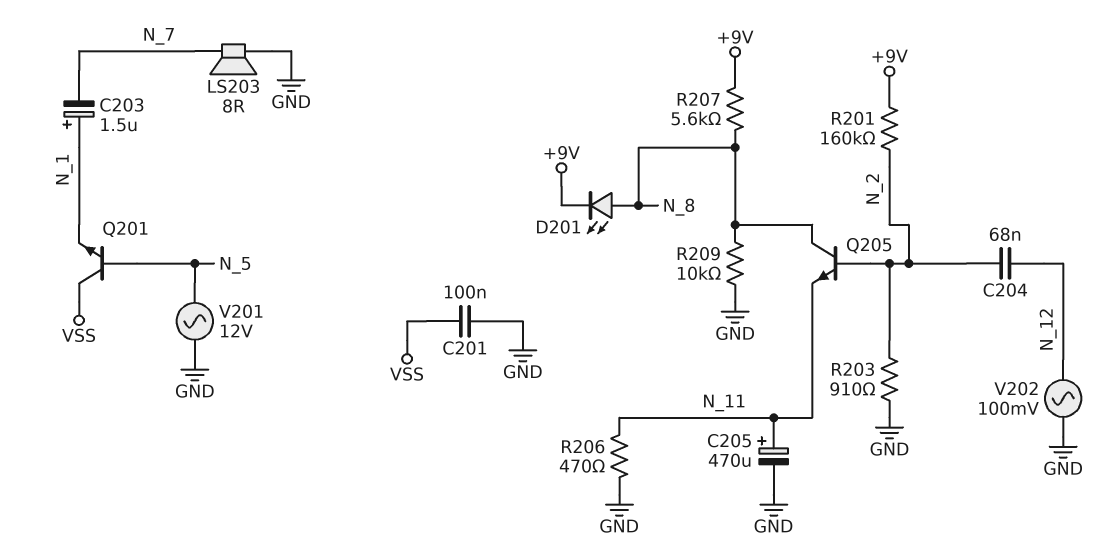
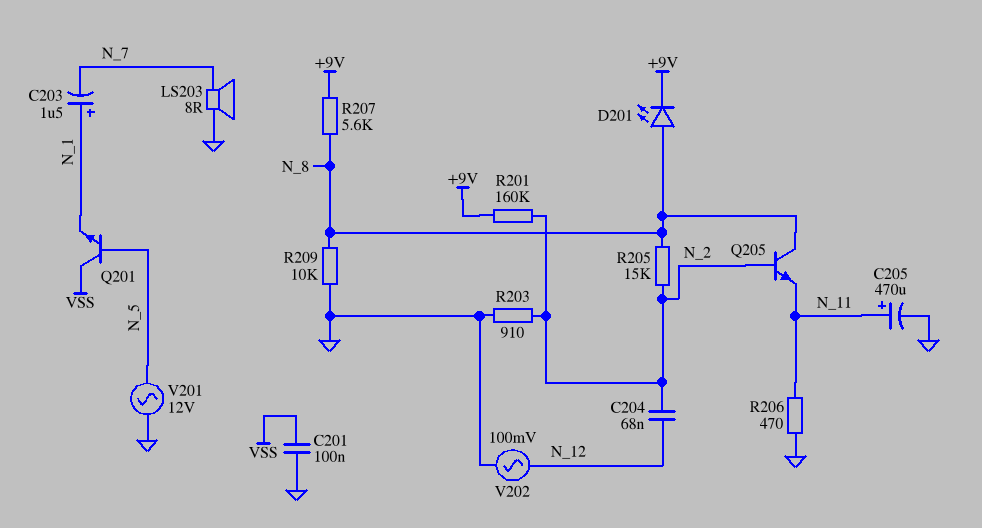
R205: none -> 15k (N_2, N_8)

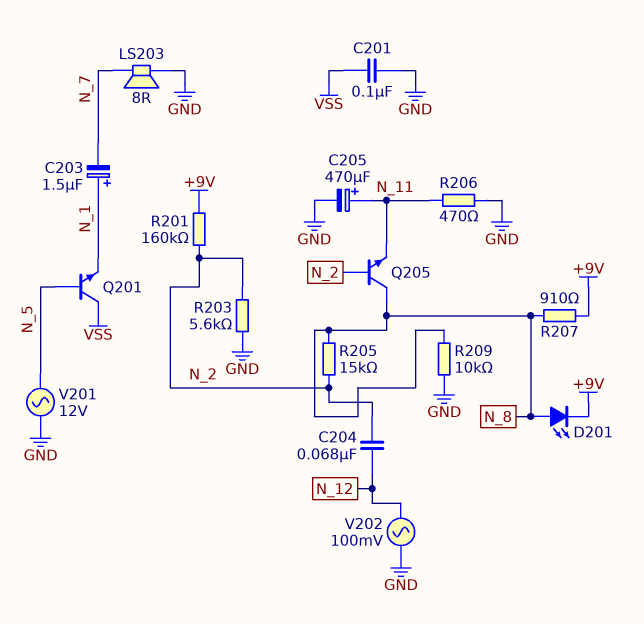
R203: 910 (GND, N_2) -> 5.6k (GND, N_2)
R207: 5.6k (+9V, N_8) -> 910 (+9V, N_8)

